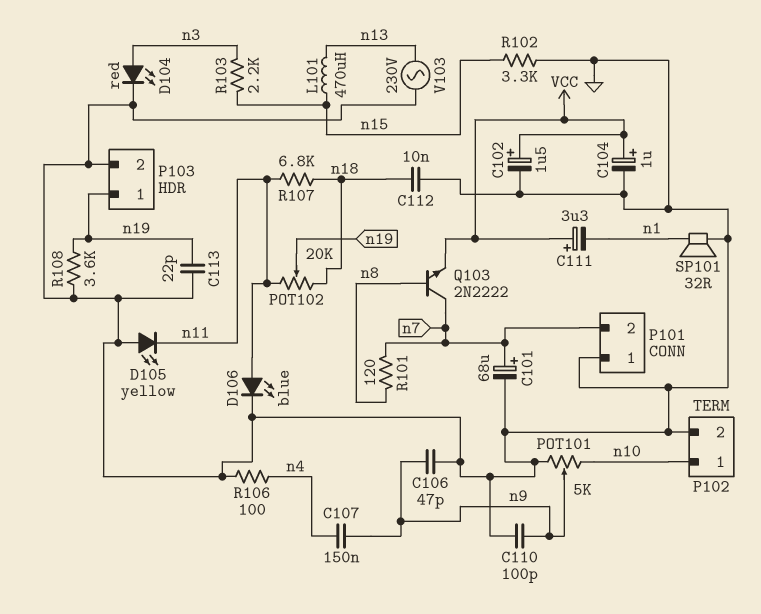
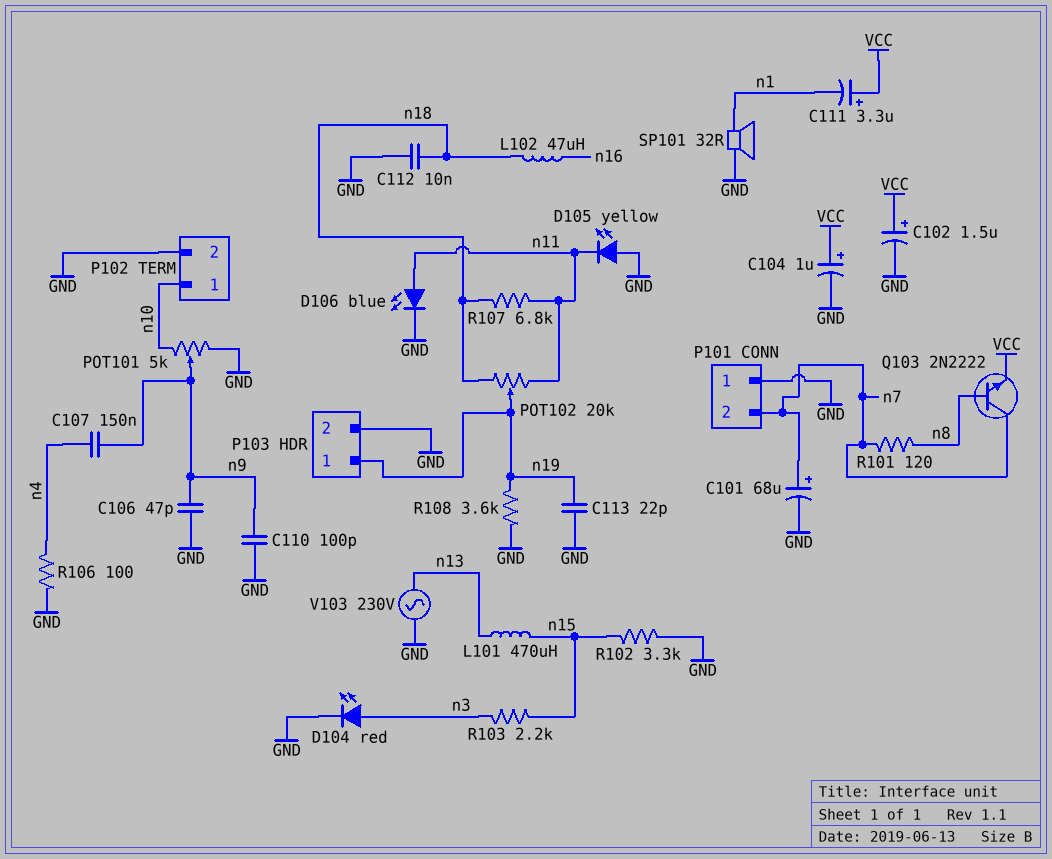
L102: none -> 47uH (n16, n18)

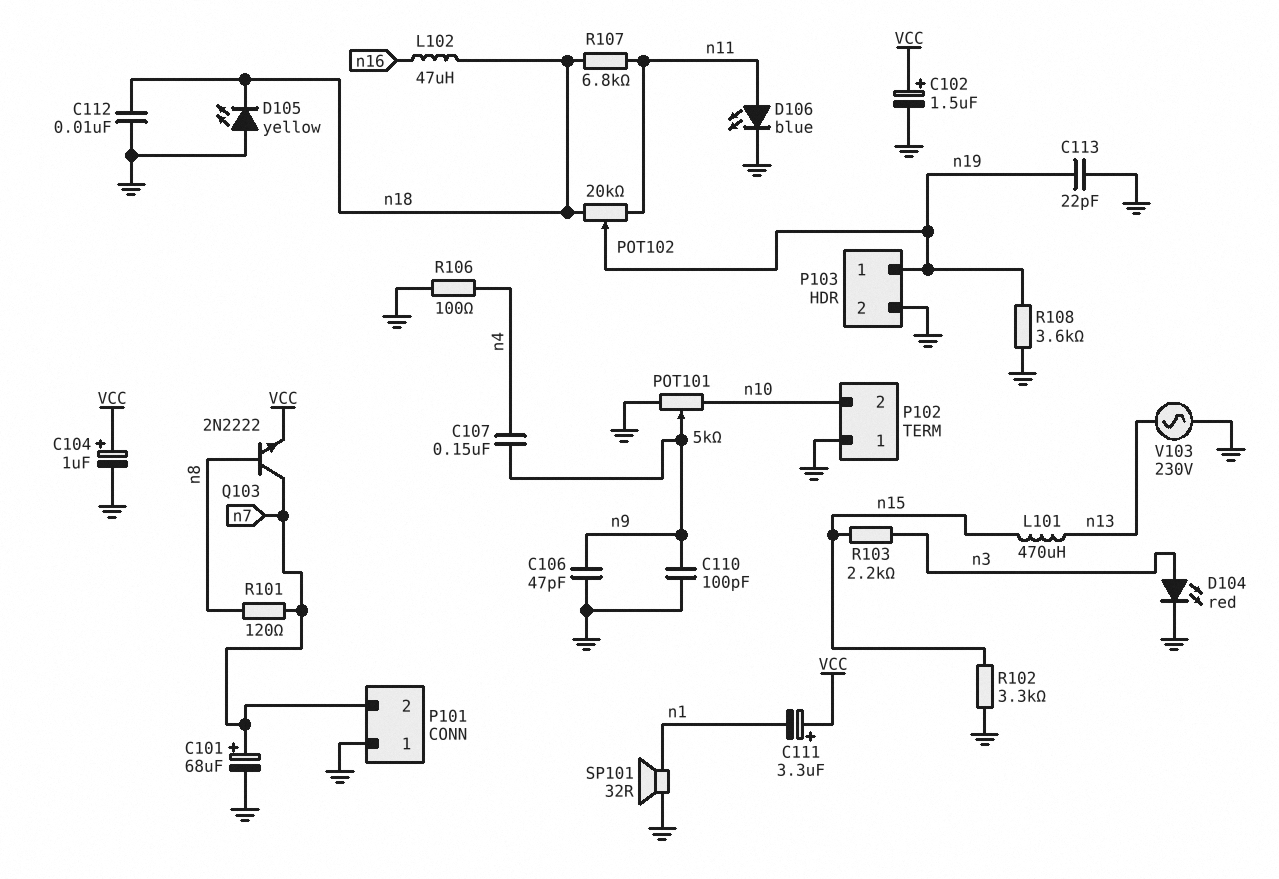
D105: LED yellow (A GND, K n11) -> LED yellow (A GND, K n18)
P102 pin 1: n10 -> GND
P102 pin 2: GND -> n10

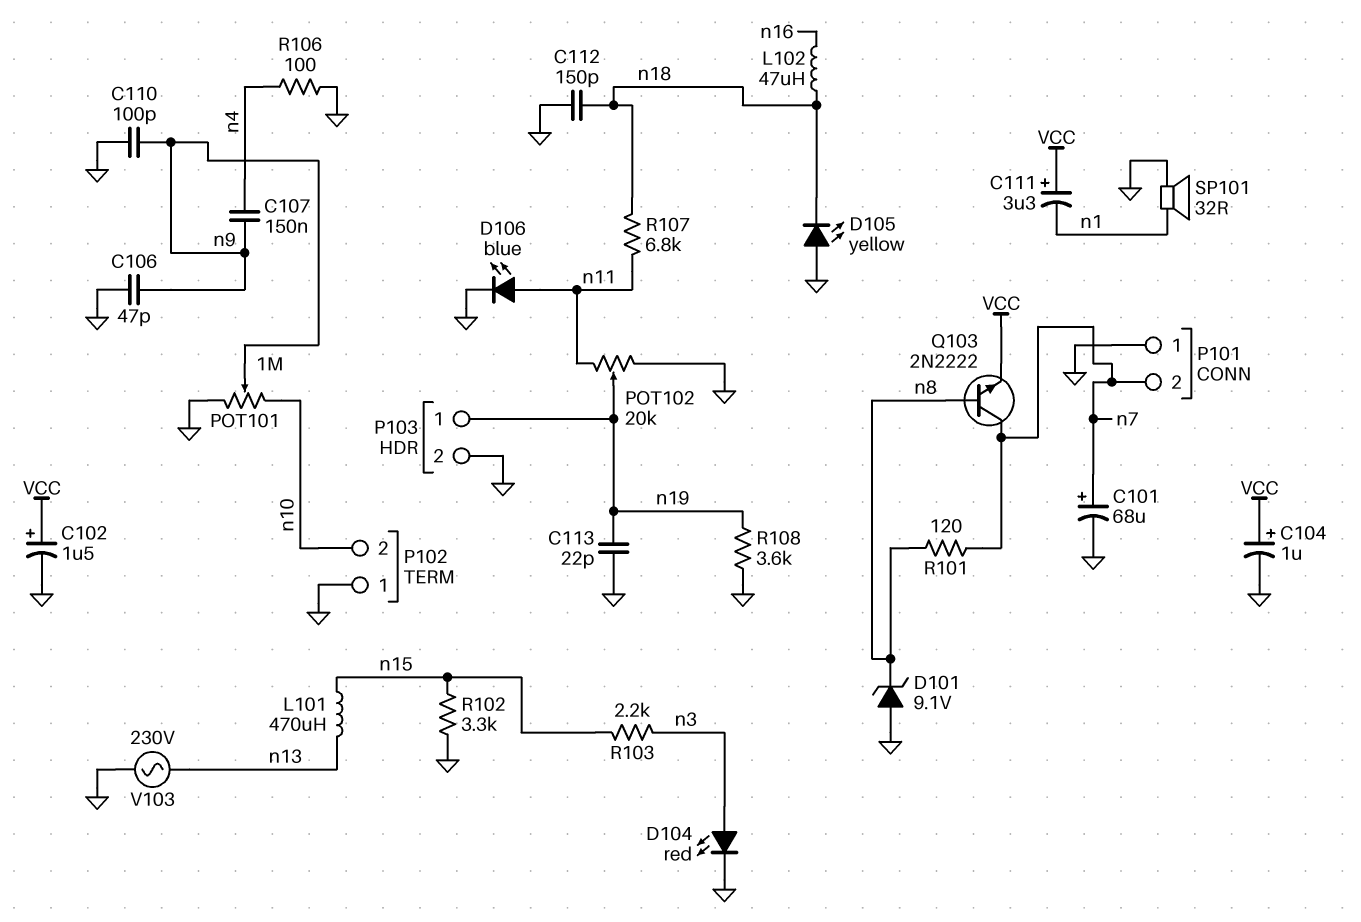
C112: 10nF (GND, n18) -> 150pF (GND, n18)
D101: none -> zener 9.1V (A GND, K n8)
POT101: 5k (GND, n10, wiper n9) -> 1M (GND, n10, wiper n9)
POT102: 20k (n11, n18, wiper n19) -> 20k (GND, n11, wiper n19)

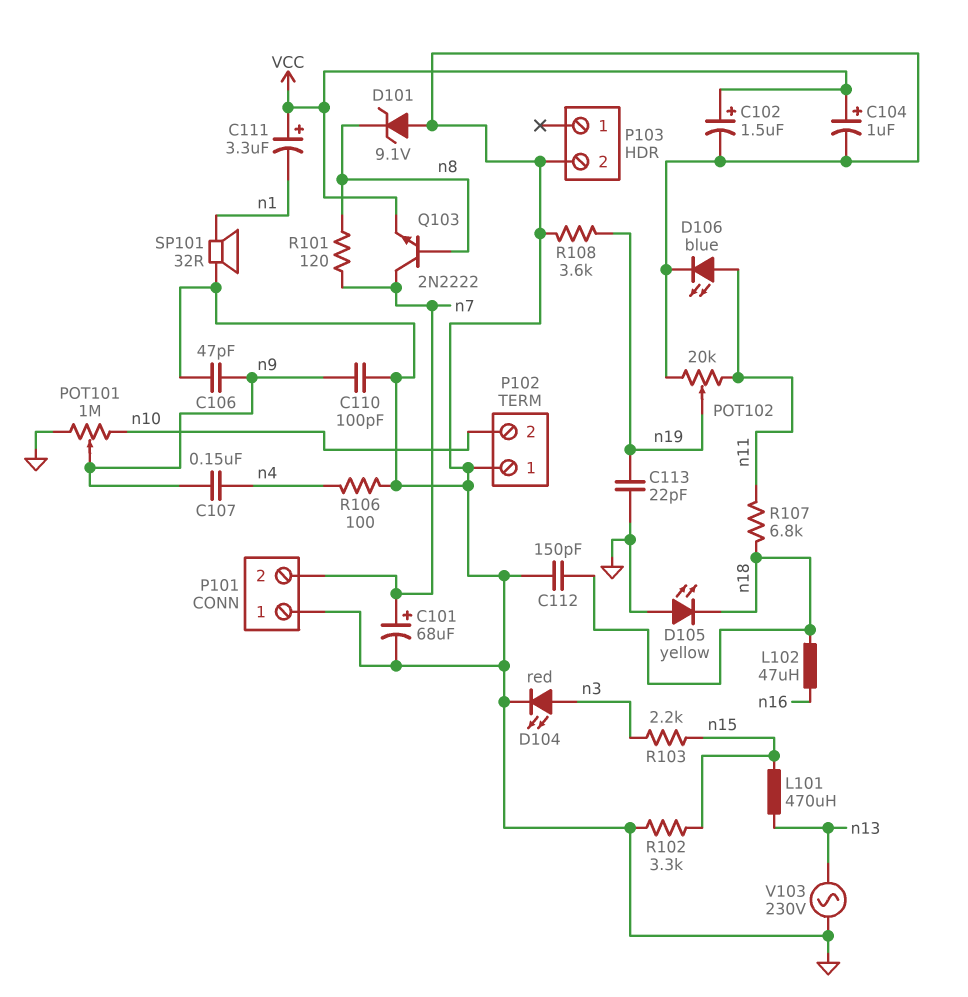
P103 pin 1: n19 -> none

